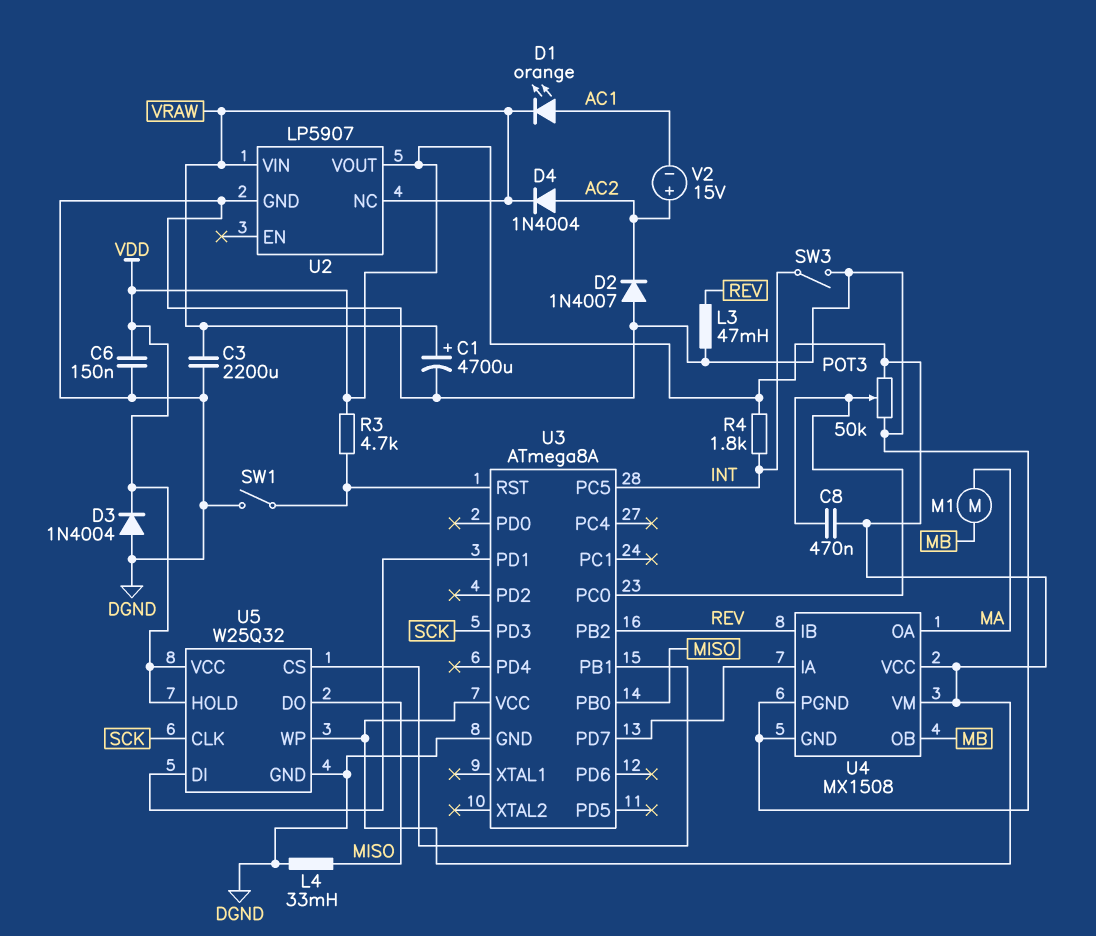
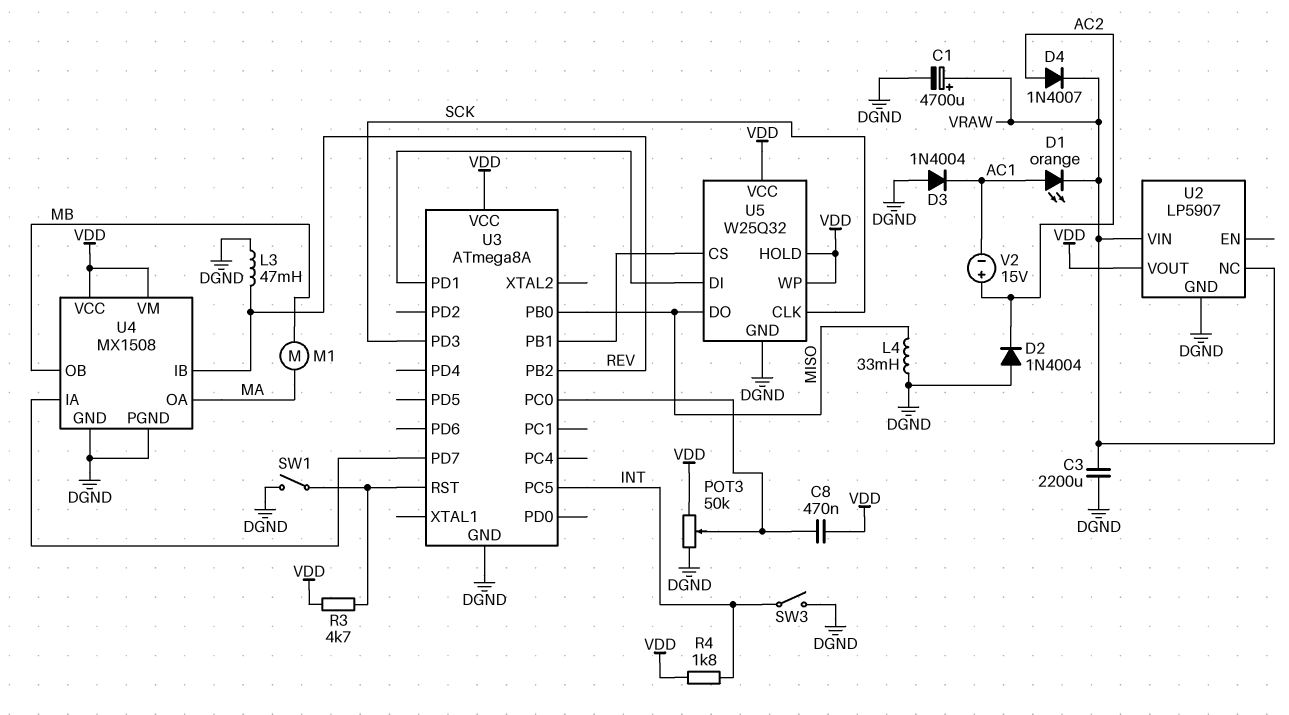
C6: 150nF (DGND, VDD) -> none
D2: diode 1N4007 (A DGND, K AC2) -> diode 1N4004 (A DGND, K AC2)
D3: diode 1N4004 (A DGND, K VDD) -> diode 1N4004 (A DGND, K AC1)
D4: diode 1N4004 (A AC2, K VRAW) -> diode 1N4007 (A AC2, K VRAW)

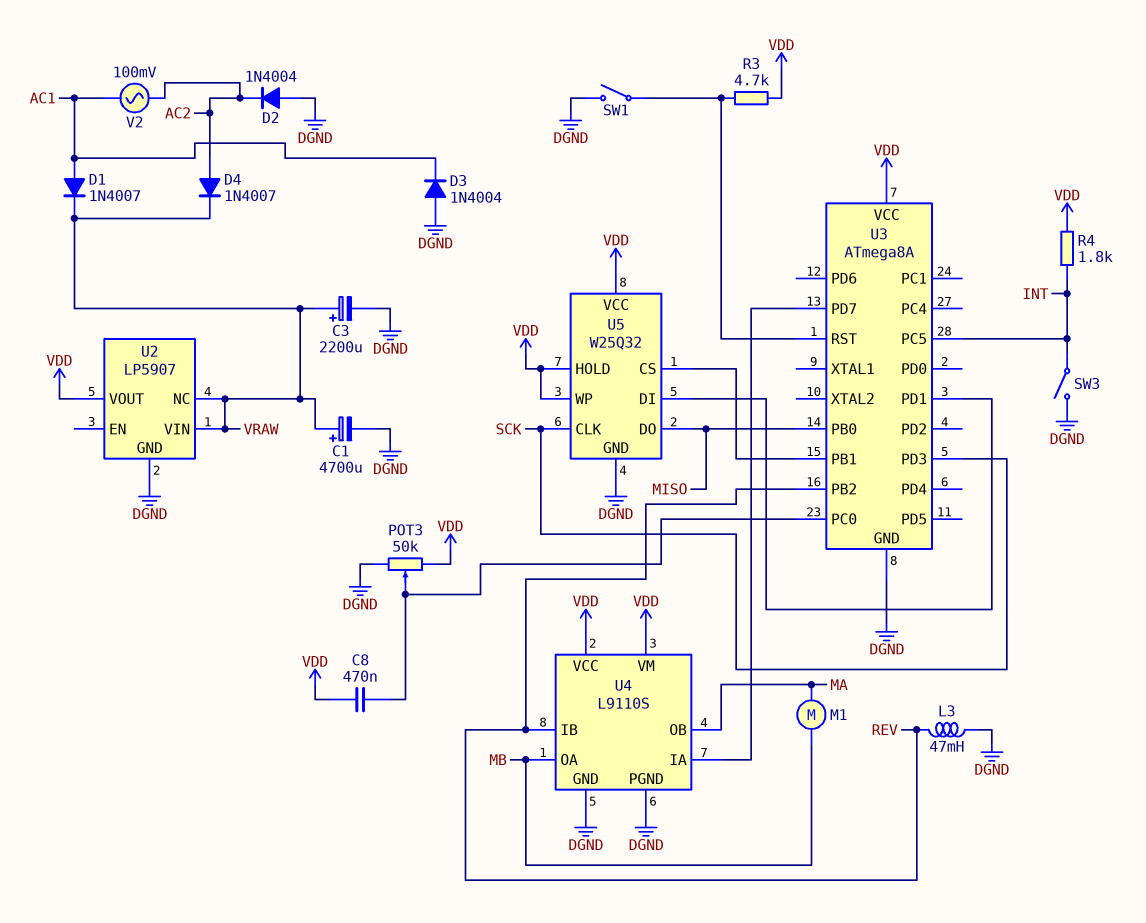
C3: 2200uF (DGND, VRAW) -> 2200uF (plus VRAW, minus DGND)
D1: LED orange (A AC1, K VRAW) -> diode 1N4007 (A AC1, K VRAW)
L4: 33mH (DGND, MISO) -> none
U4: MX1508 -> L9110S
U4 pin OA: MA -> MB
U4 pin OB: MB -> MA
V2: 15V (plus AC2, minus AC1) -> AC 100mV (AC1, AC2)

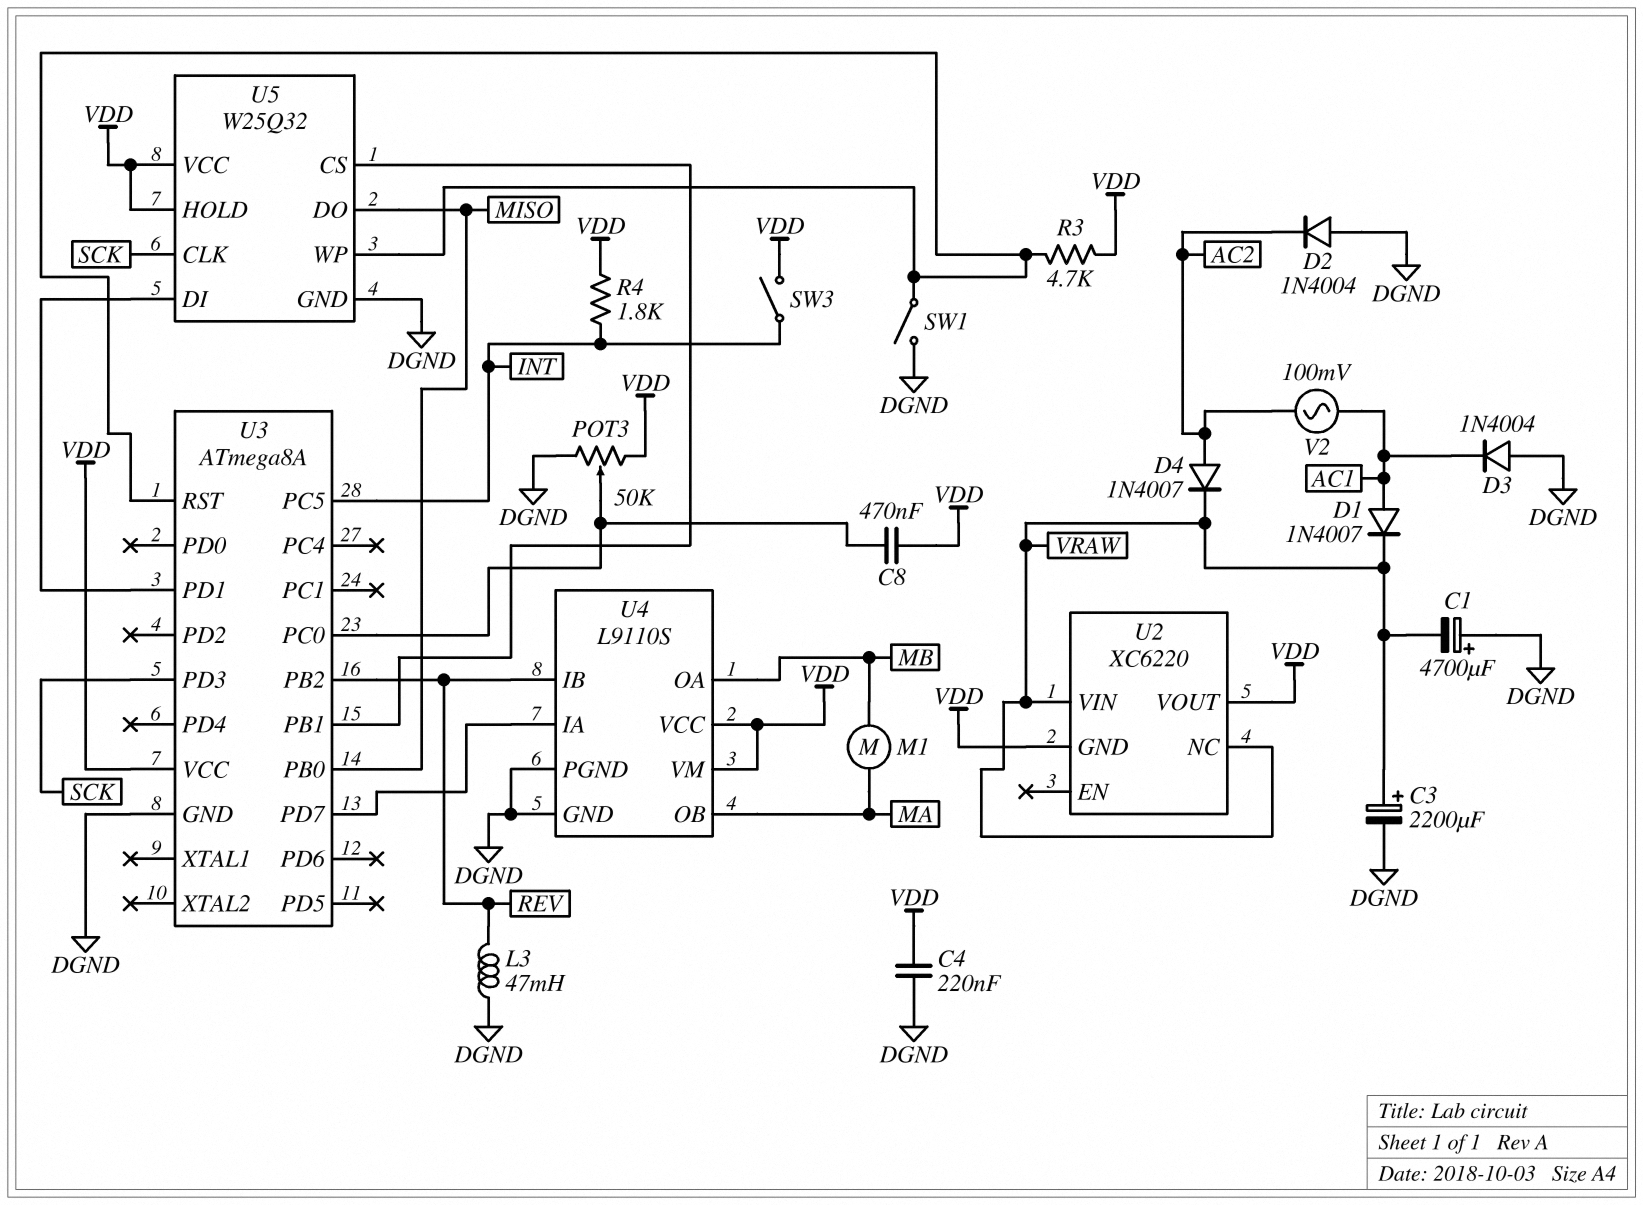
C1: 4700uF (plus VRAW, minus DGND) -> 4700uF (plus DGND, minus VRAW)
C4: none -> 220nF (DGND, VDD)
SW3: switch (DGND, INT) -> switch (INT, VDD)
U2: LP5907 -> XC6220
U2 pin GND: DGND -> VDD
U5 pin WP: VDD -> U3/RST

